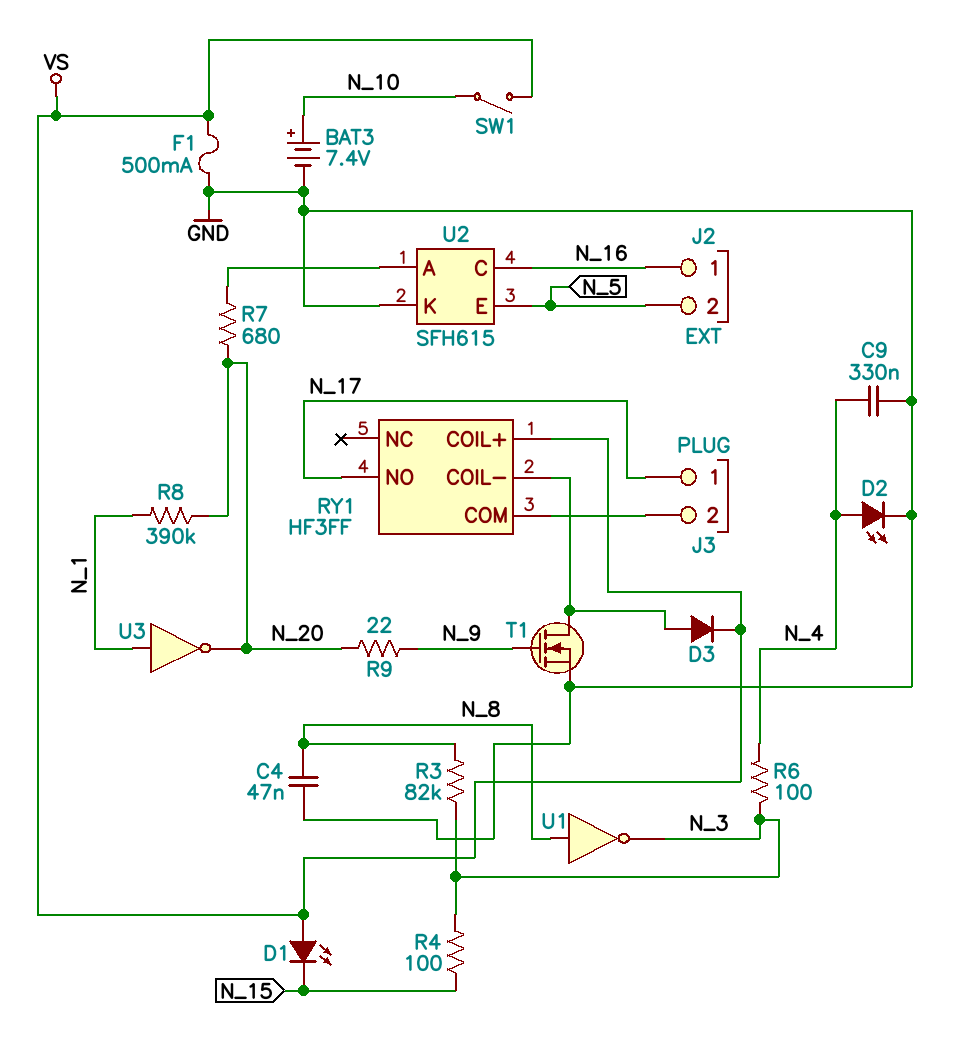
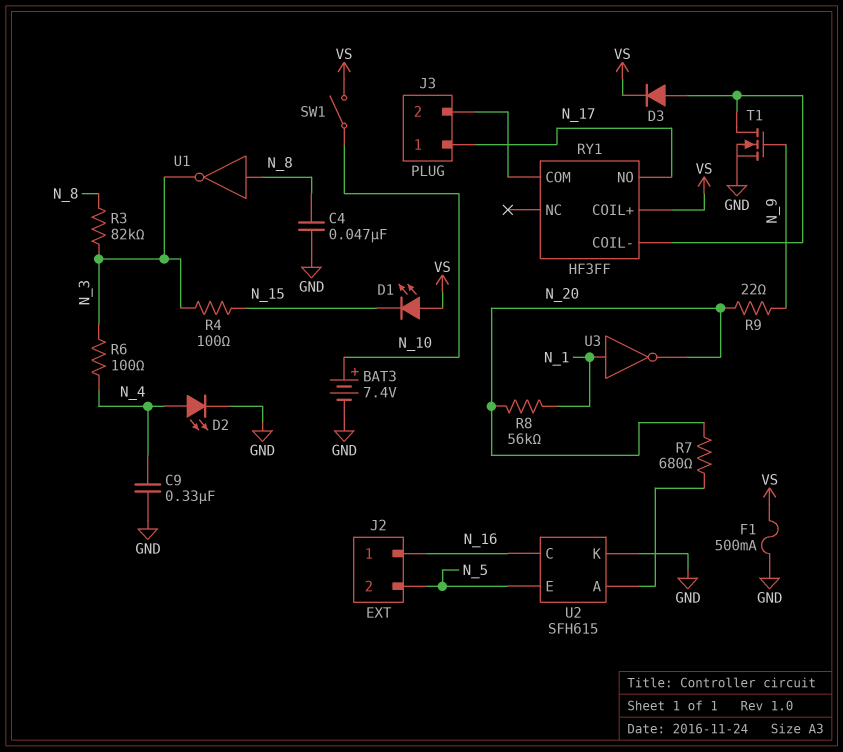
R8: 390k (N_1, N_20) -> 56k (N_1, N_20)

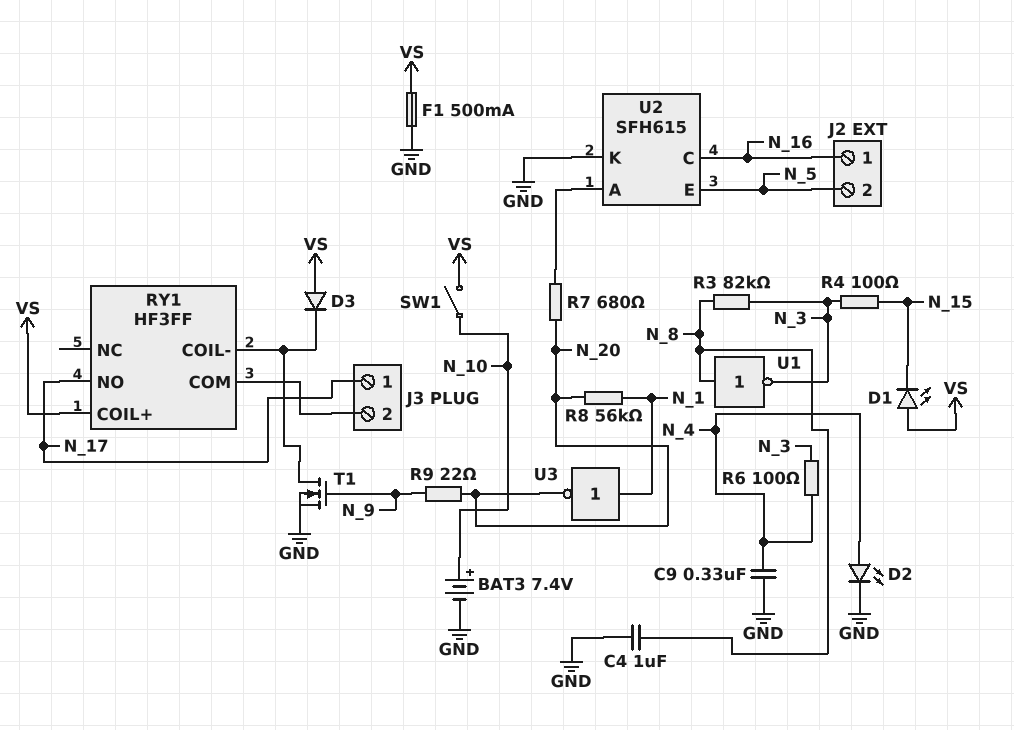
C4: 47nF (GND, N_8) -> 1uF (GND, N_8)
D3: diode (A RY1/COIL-, K VS) -> diode (A VS, K RY1/COIL-)

